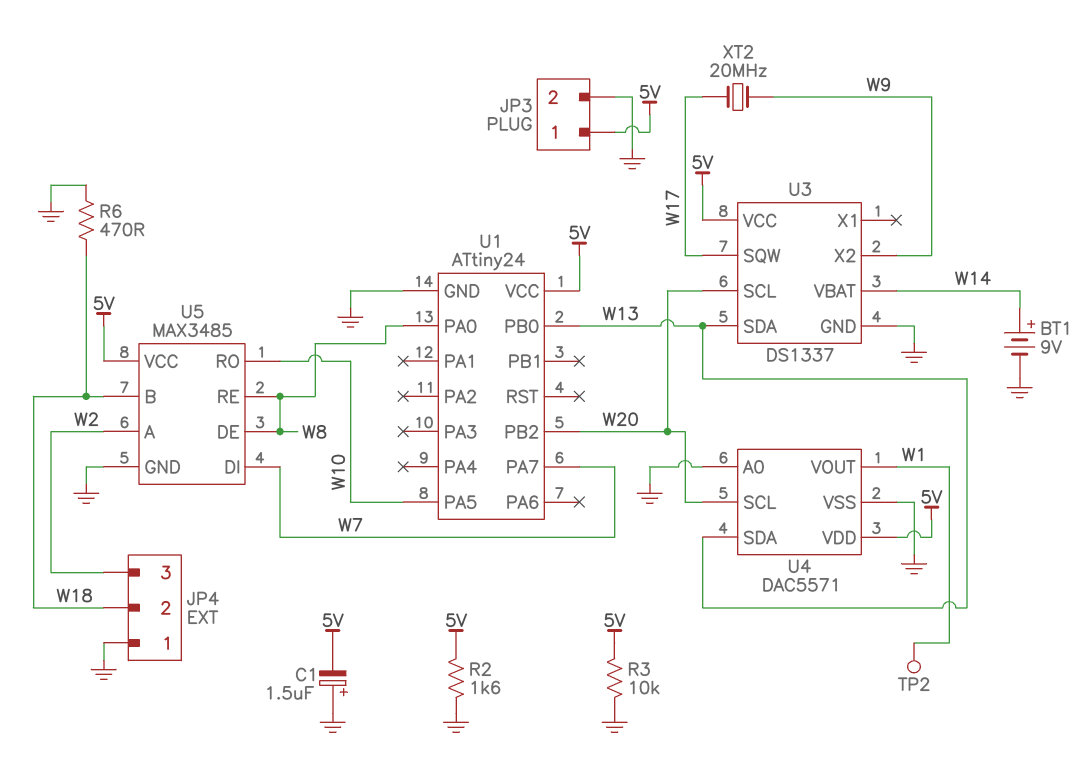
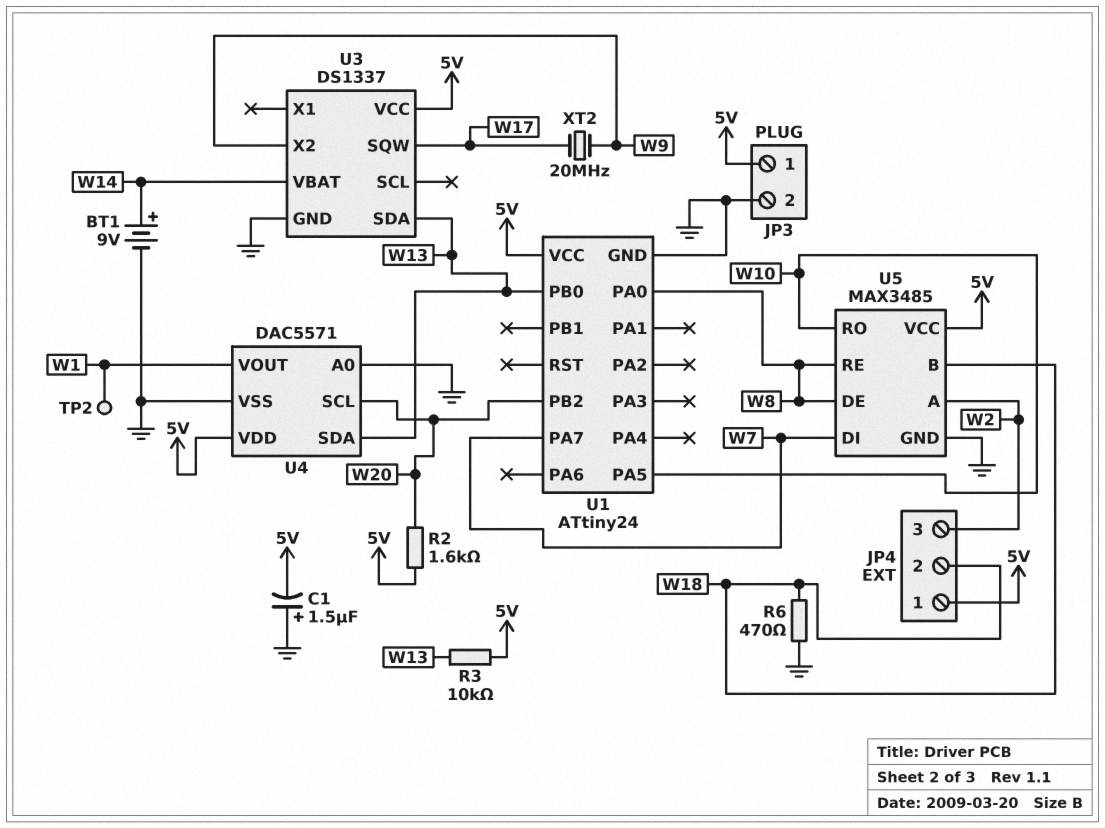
JP4 pin 1: GND -> 5V
R2: 1.6k (5V, GND) -> 1.6k (5V, W20)
R3: 10k (5V, GND) -> 10k (5V, W13)
U3 pin SCL: W20 -> none

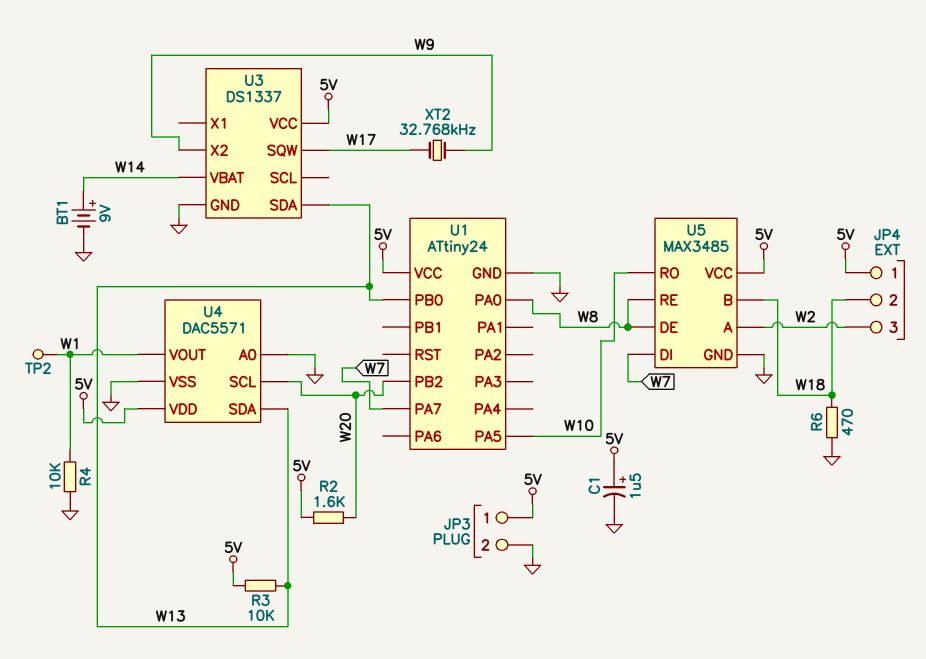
C1: 1.5uF (plus GND, minus 5V) -> 1.5uF (plus 5V, minus GND)
R4: none -> 10k (GND, W1)
XT2: 20MHz (W9, W17) -> 32.768kHz (W9, W17)

